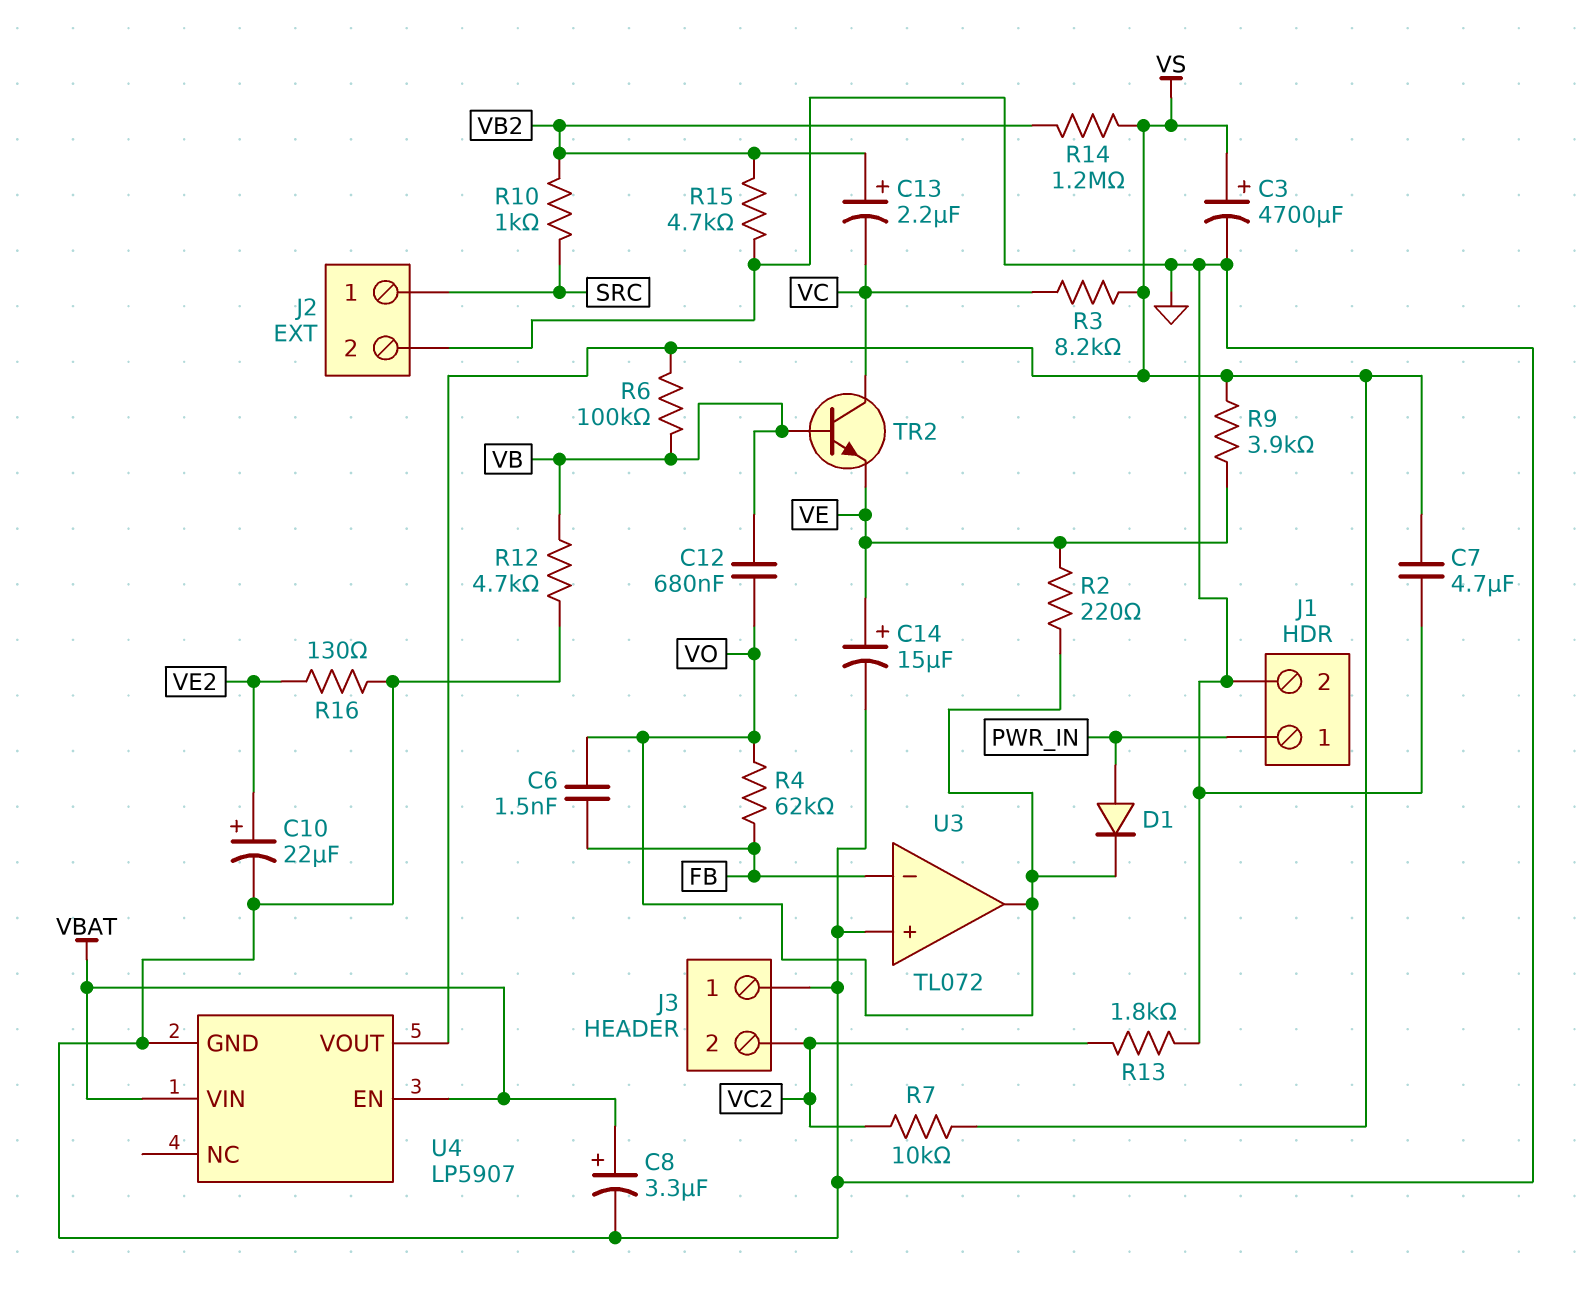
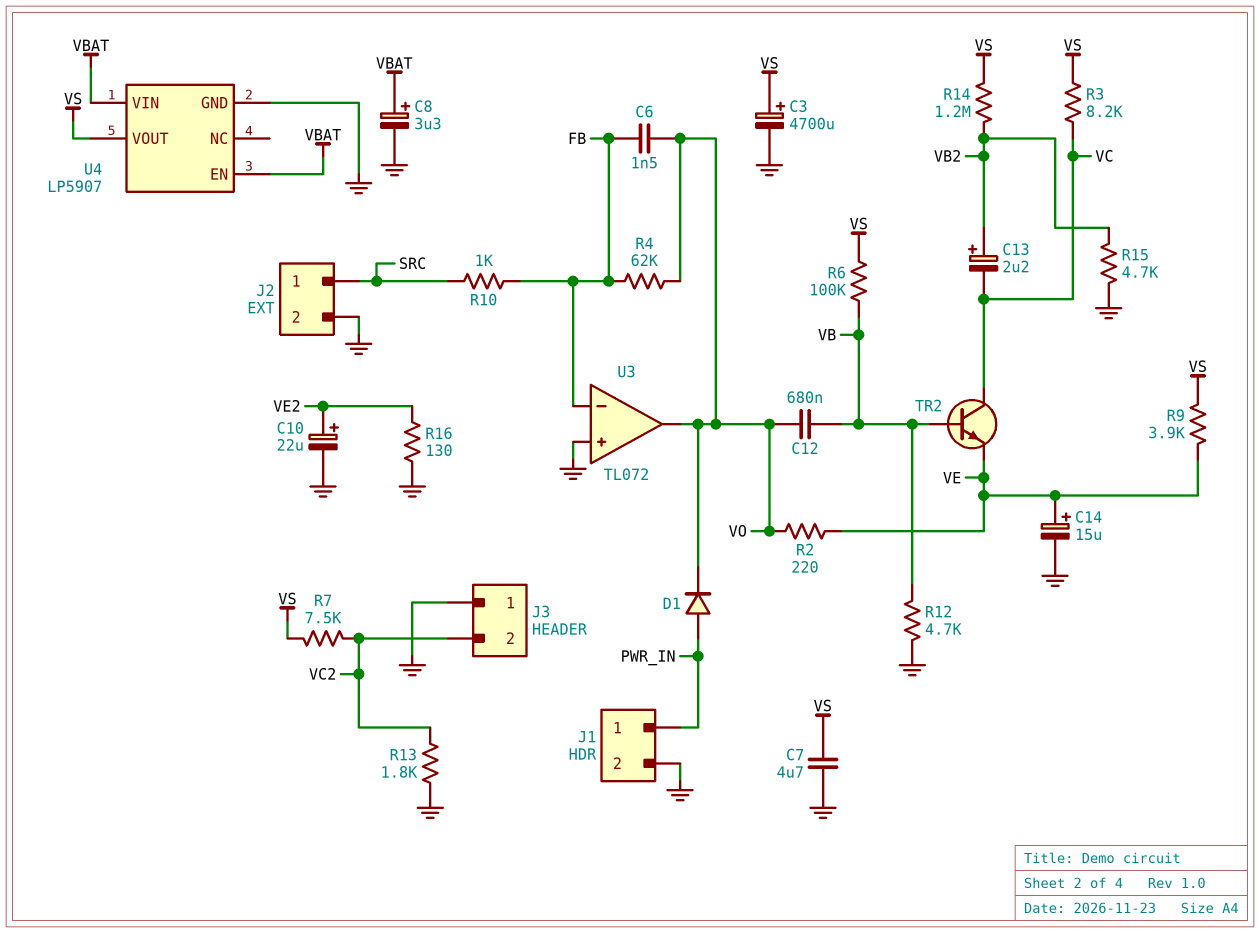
R7: 10k (VC2, VS) -> 7.5k (VC2, VS)
R10: 1k (SRC, VB2) -> 1k (FB, SRC)

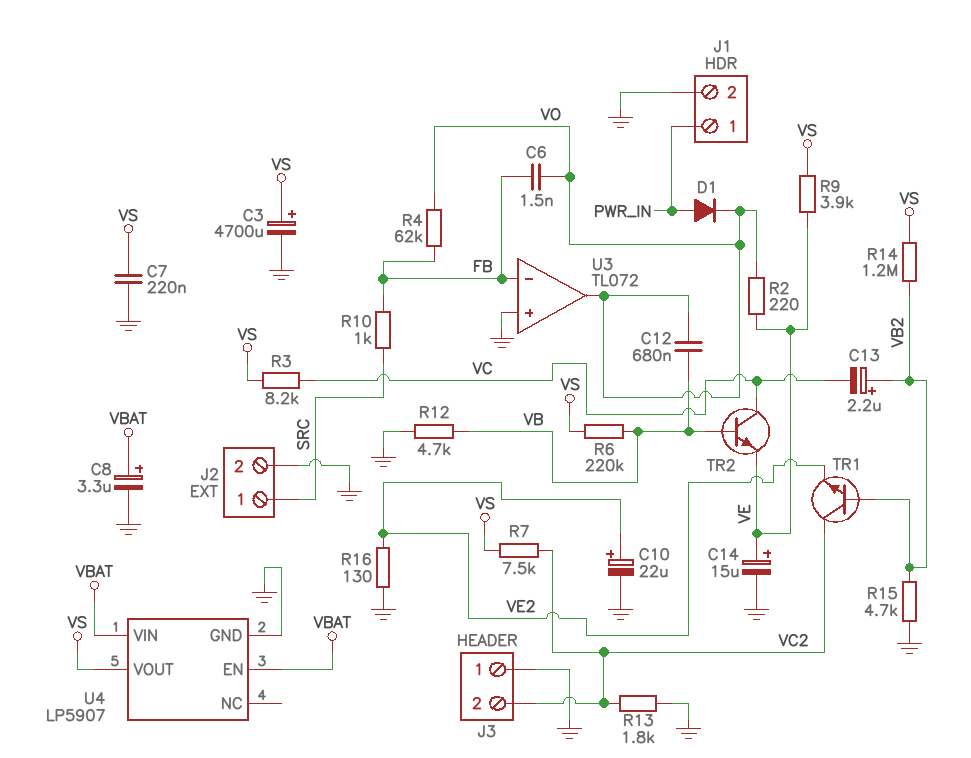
C7: 4.7uF (GND, VS) -> 220nF (GND, VS)
R6: 100k (VB, VS) -> 220k (VB, VS)
TR1: none -> NPN (B VB2, C VC2, E VE2)

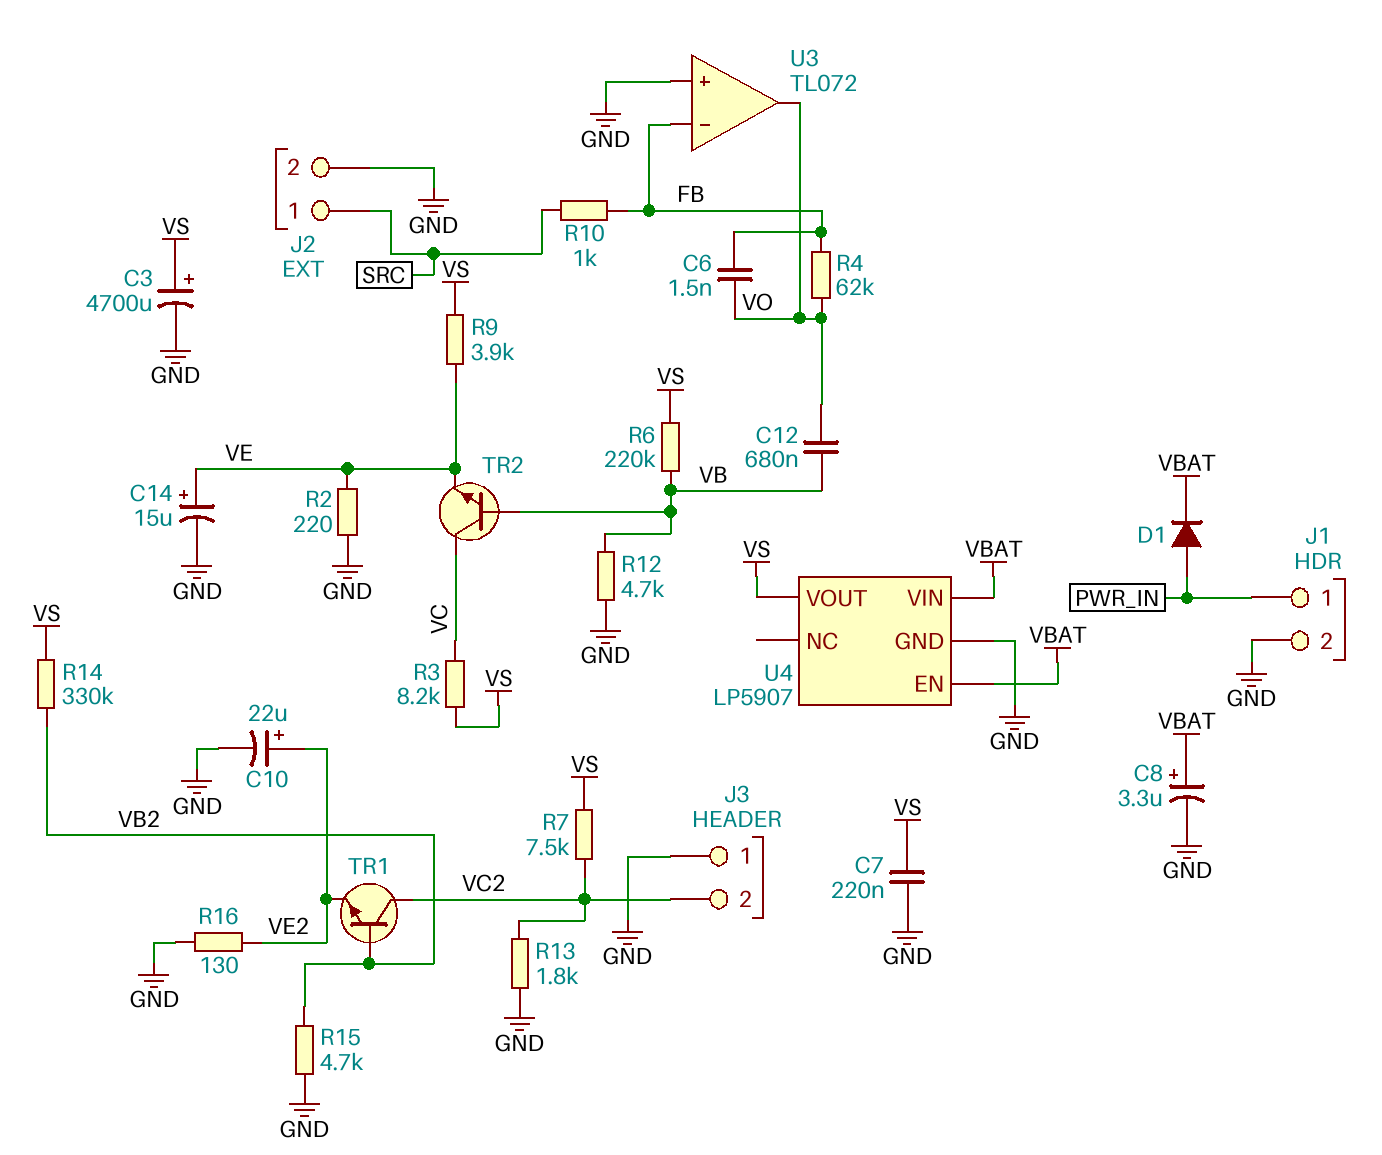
C13: 2.2uF (plus VB2, minus VC) -> none
D1: diode (A PWR_IN, K VO) -> diode (A PWR_IN, K VBAT)
R2: 220 (VE, VO) -> 220 (GND, VE)
R14: 1.2M (VB2, VS) -> 330k (VB2, VS)

